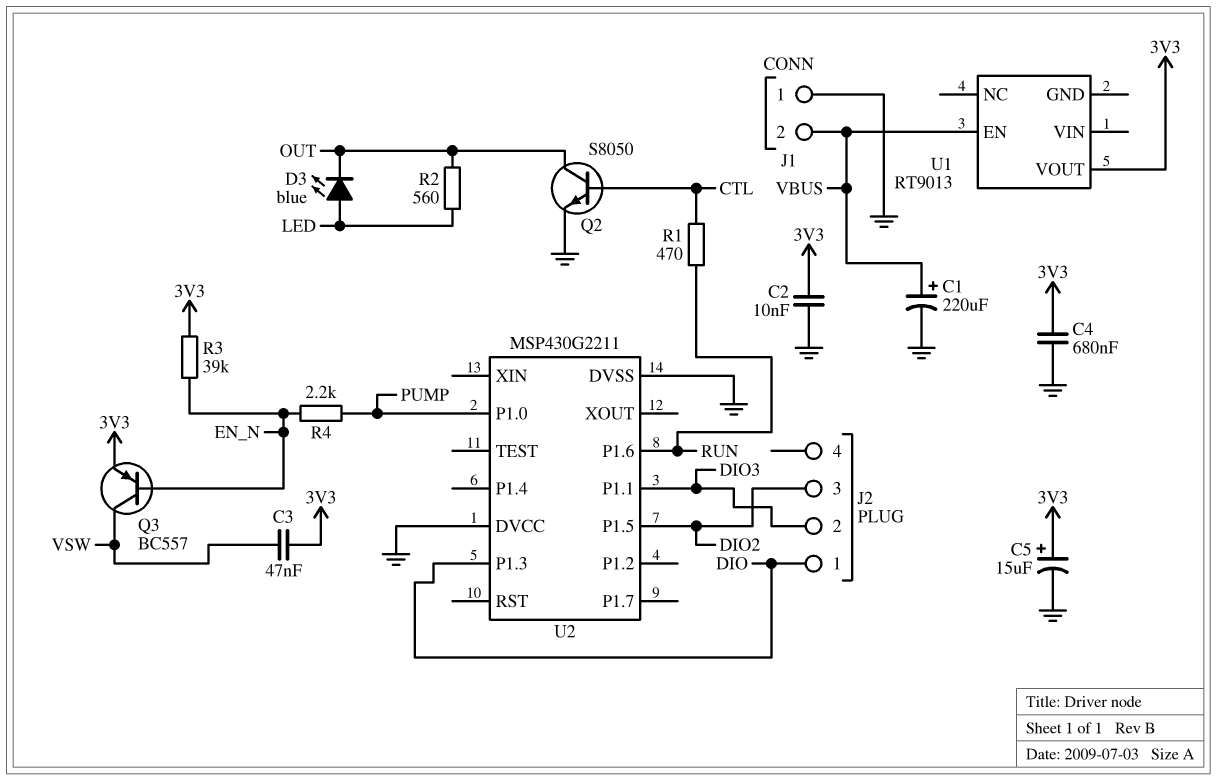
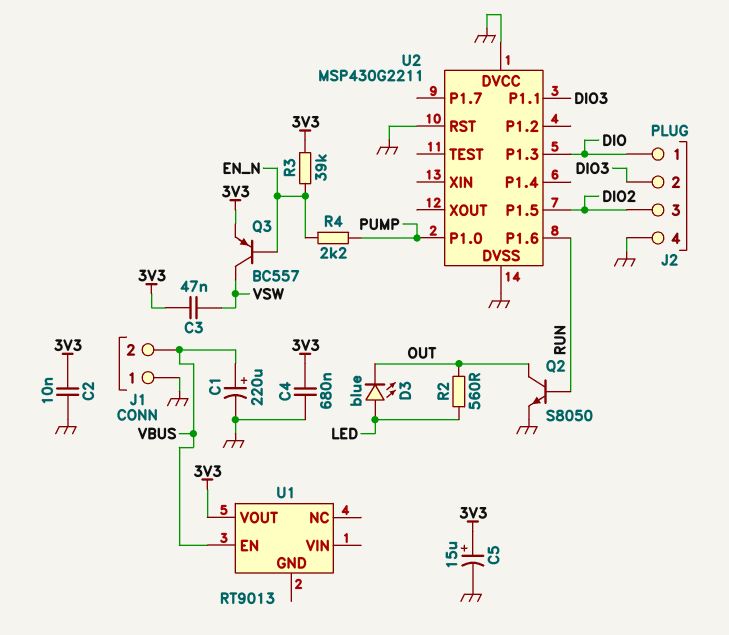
J2 pin 4: none -> GND
Q2: NPN S8050 (B CTL, C OUT, E GND) -> NPN S8050 (B RUN, C OUT, E GND)
R1: 470 (CTL, RUN) -> none
U2 pin RST: none -> GND

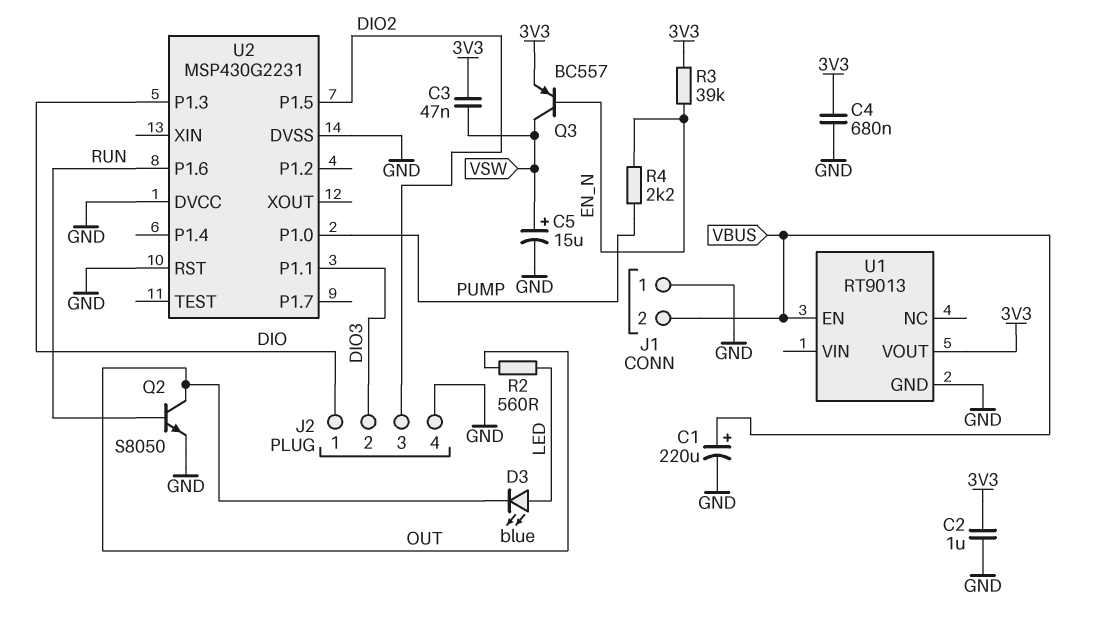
C2: 10nF (3V3, GND) -> 1uF (3V3, GND)
C5: 15uF (plus 3V3, minus GND) -> 15uF (plus VSW, minus GND)
U1 pin GND: none -> GND
U2: MSP430G2211 -> MSP430G2231

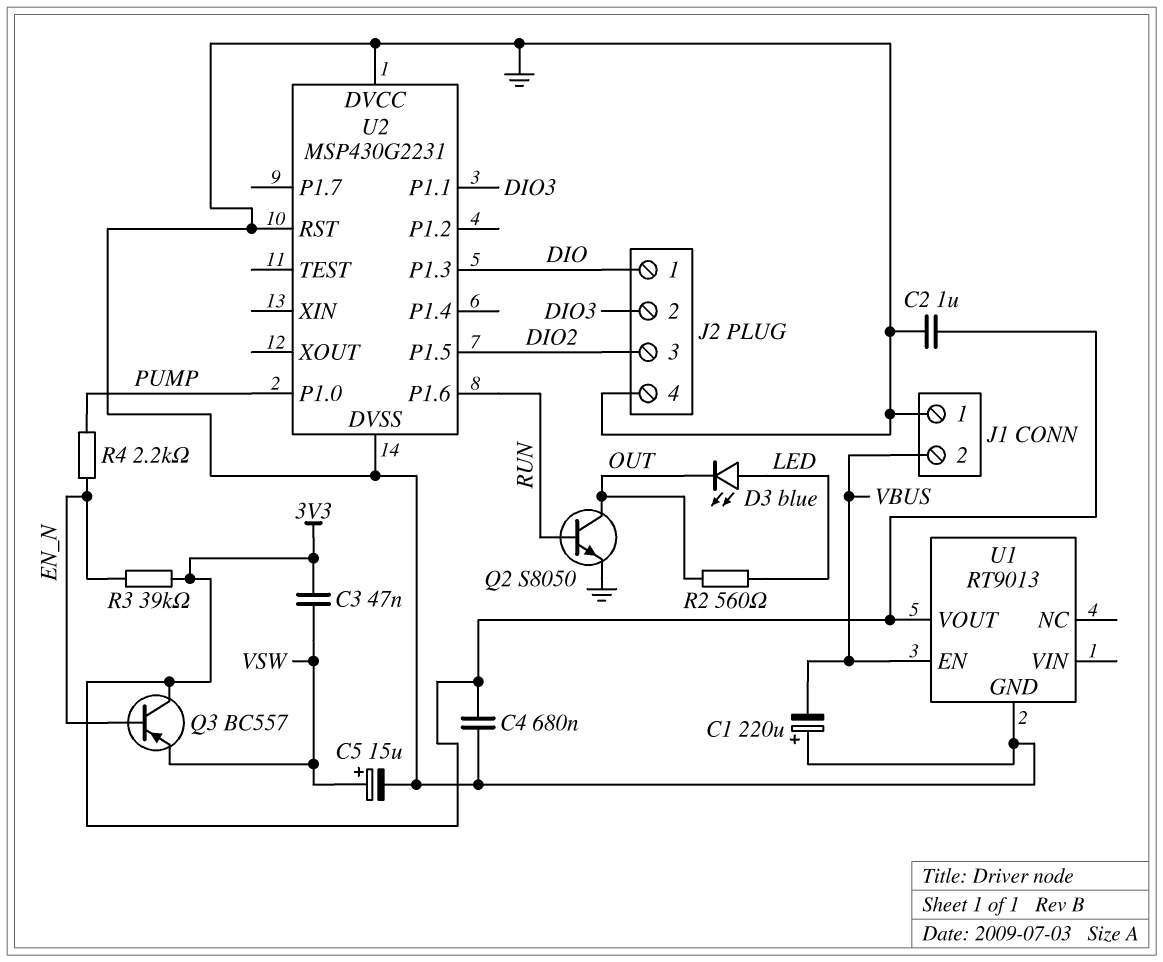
C1: 220uF (plus VBUS, minus GND) -> 220uF (plus GND, minus VBUS)
Q3: PNP BC557 (B EN_N, C VSW, E 3V3) -> PNP BC557 (B EN_N, C 3V3, E VSW)

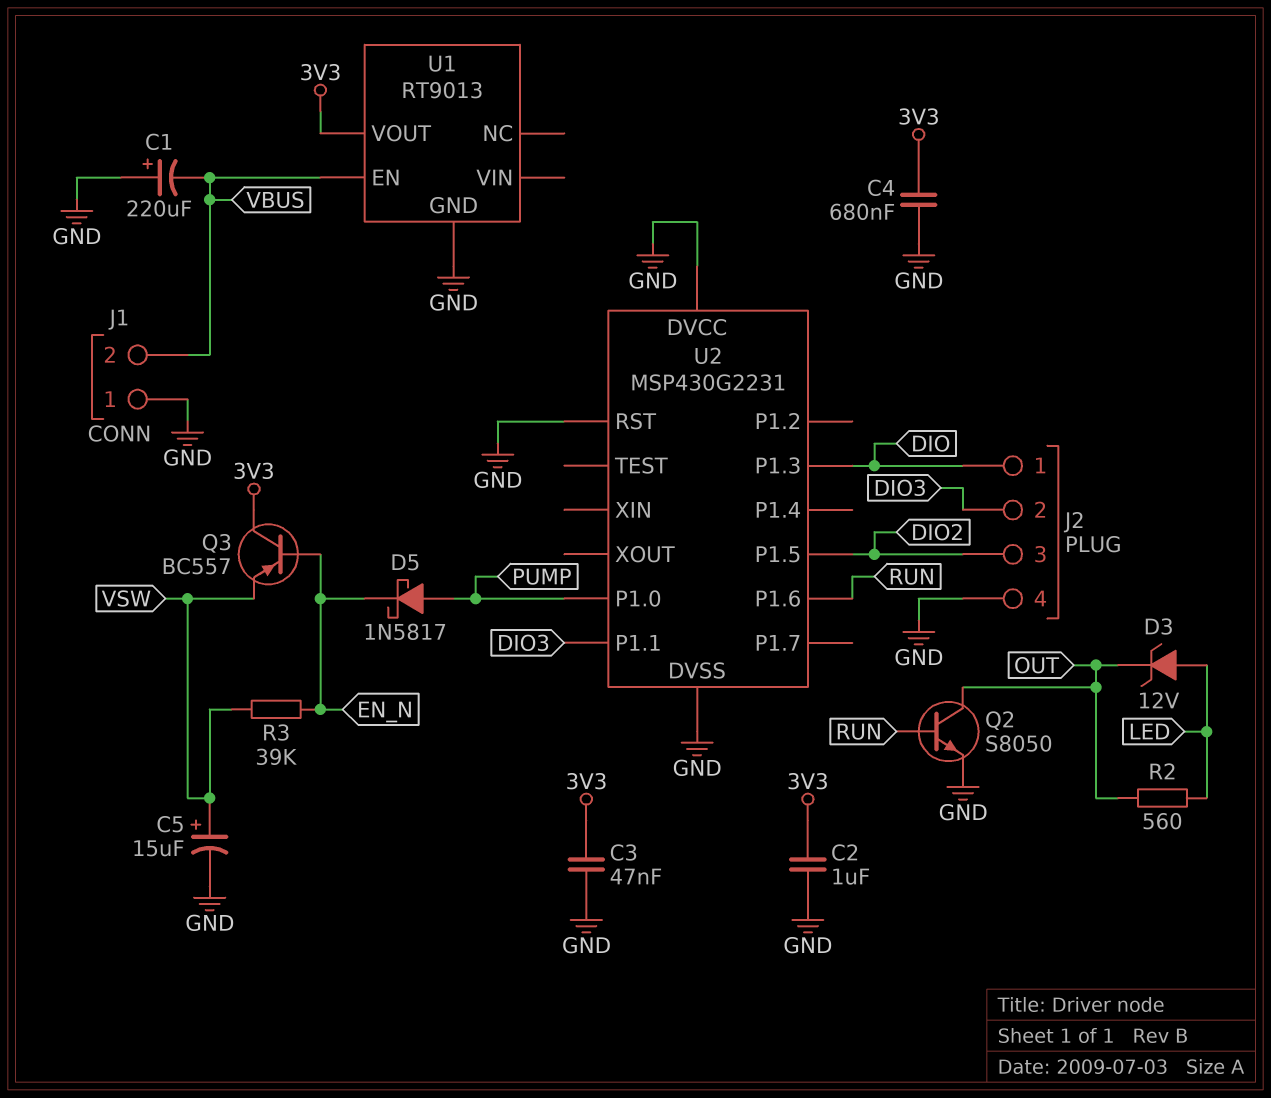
C3: 47nF (3V3, VSW) -> 47nF (3V3, GND)
D3: LED blue (A LED, K OUT) -> zener 12V (A LED, K OUT)
D5: none -> schottky 1N5817 (A PUMP, K EN_N)
R3: 39k (3V3, EN_N) -> 39k (EN_N, VSW)
R4: 2.2k (EN_N, PUMP) -> none

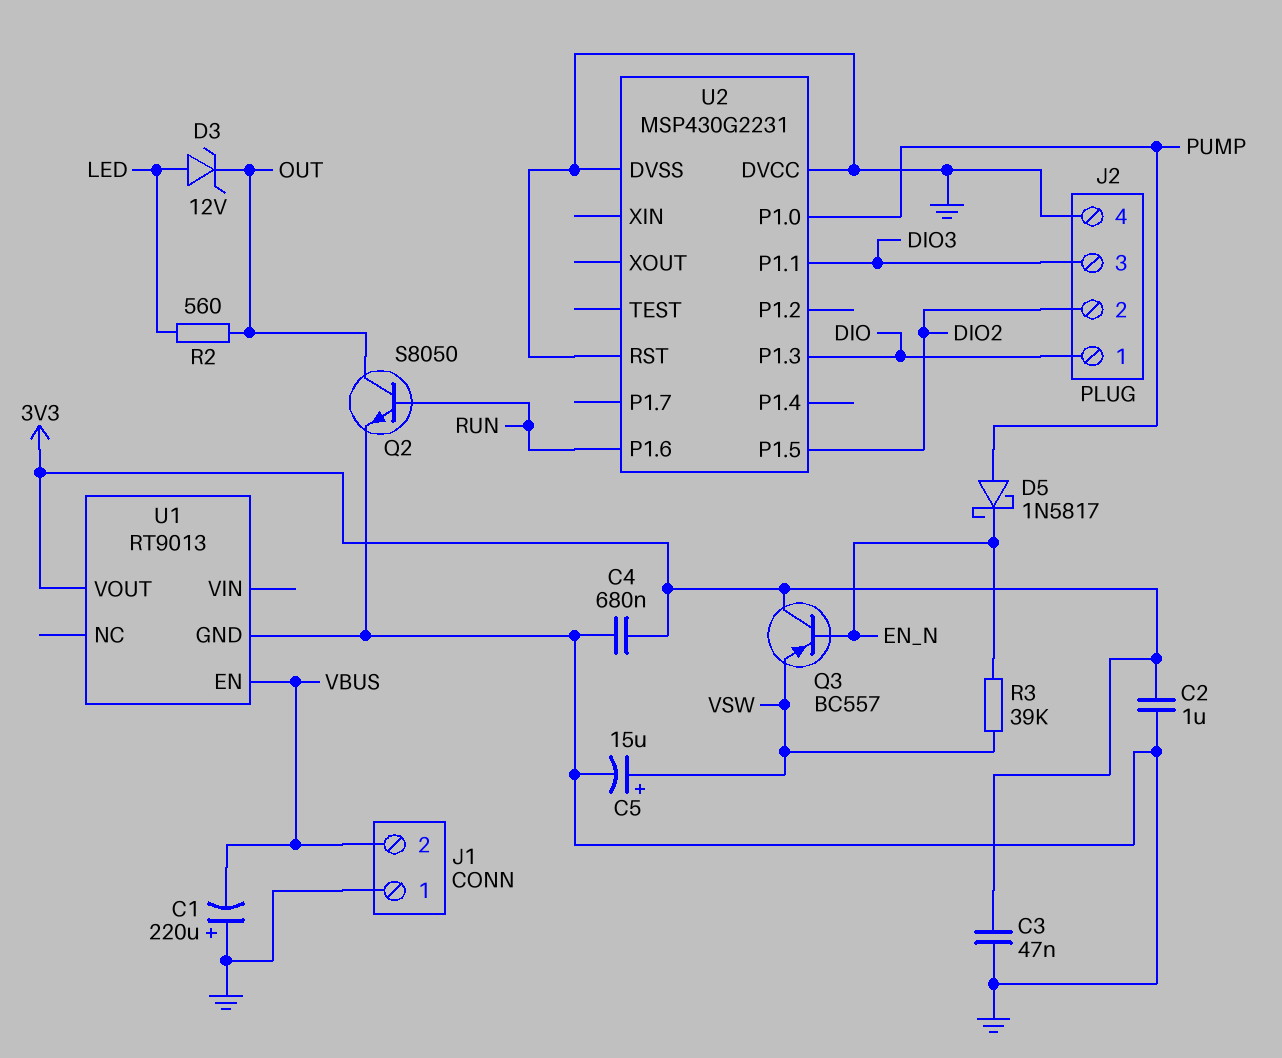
J2 pin 2: DIO3 -> DIO2
J2 pin 3: DIO2 -> DIO3

